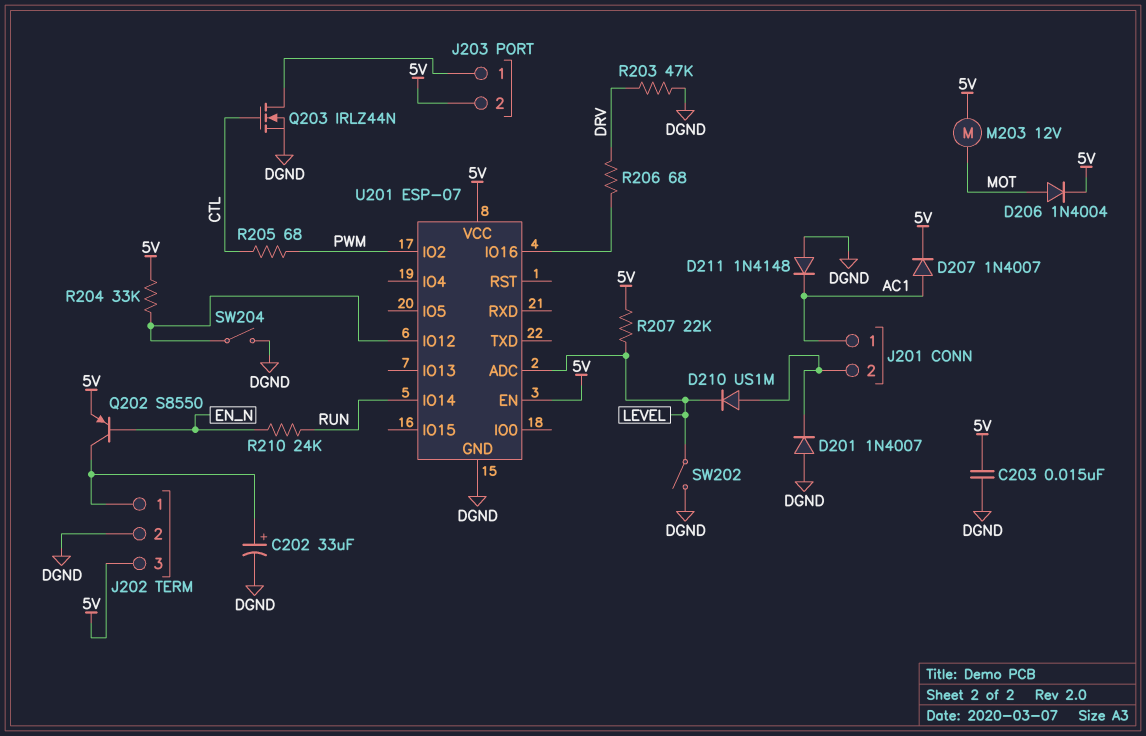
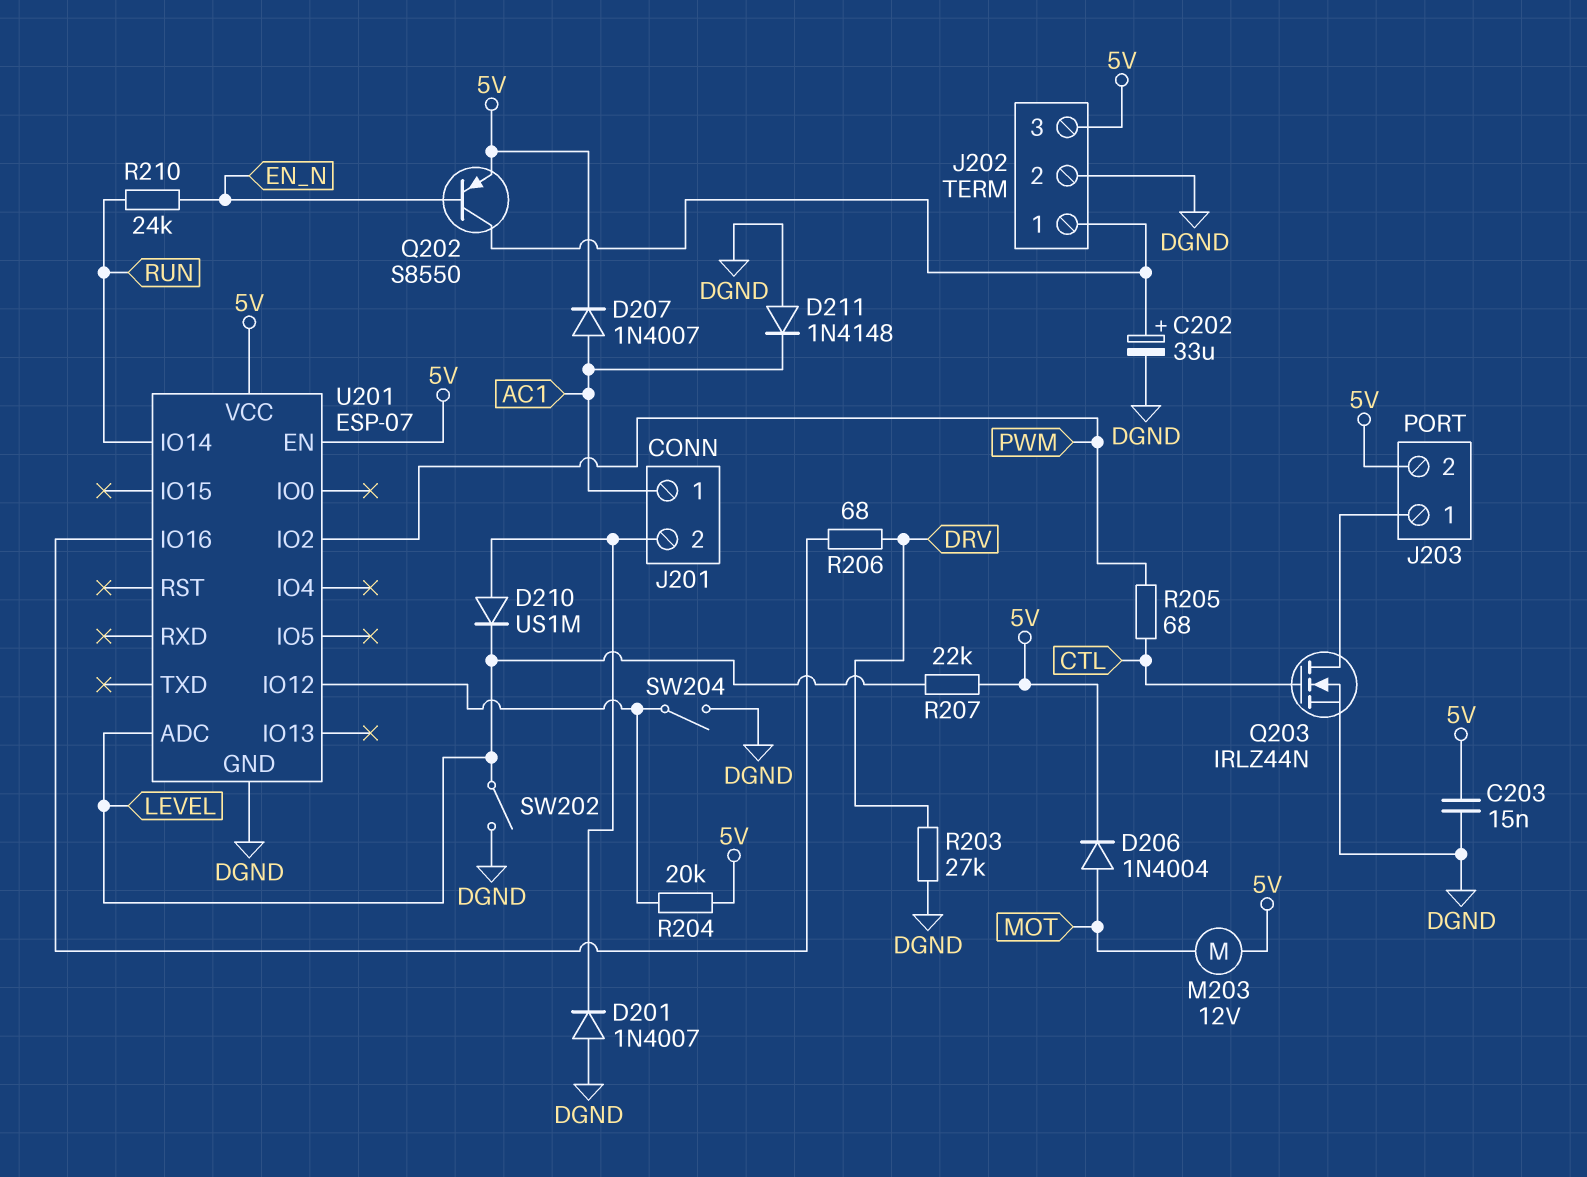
R203: 47k (DGND, DRV) -> 27k (DGND, DRV)
R204: 33k (5V, U201/IO12) -> 20k (5V, U201/IO12)

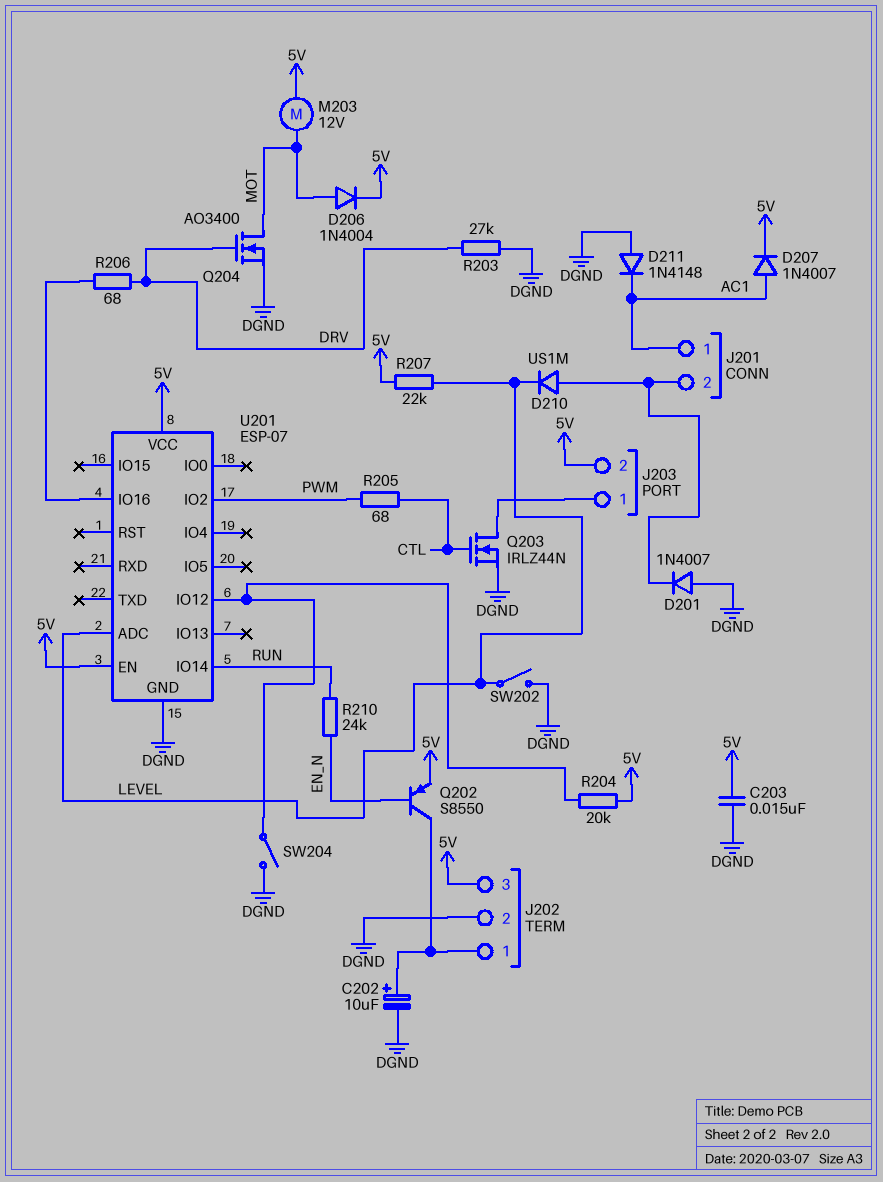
C202: 33uF (plus J202/1, minus DGND) -> 10uF (plus J202/1, minus DGND)
Q204: none -> NMOS AO3400 (G DRV, D MOT, S DGND)

